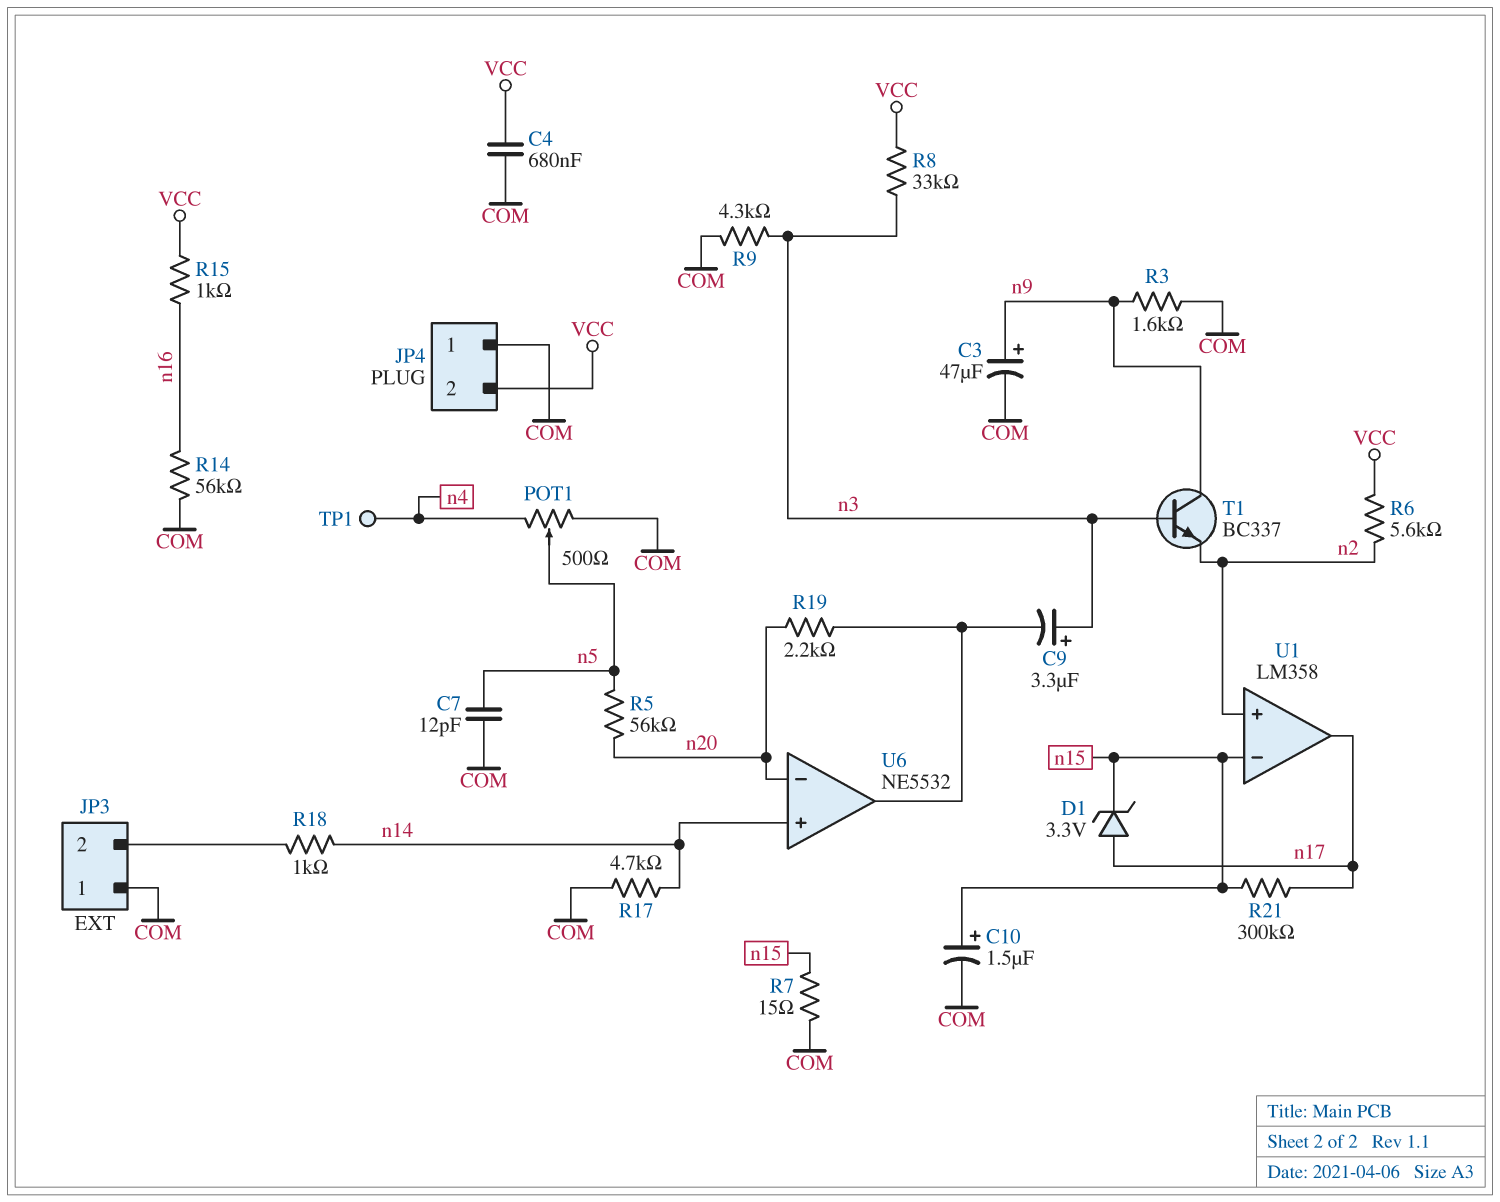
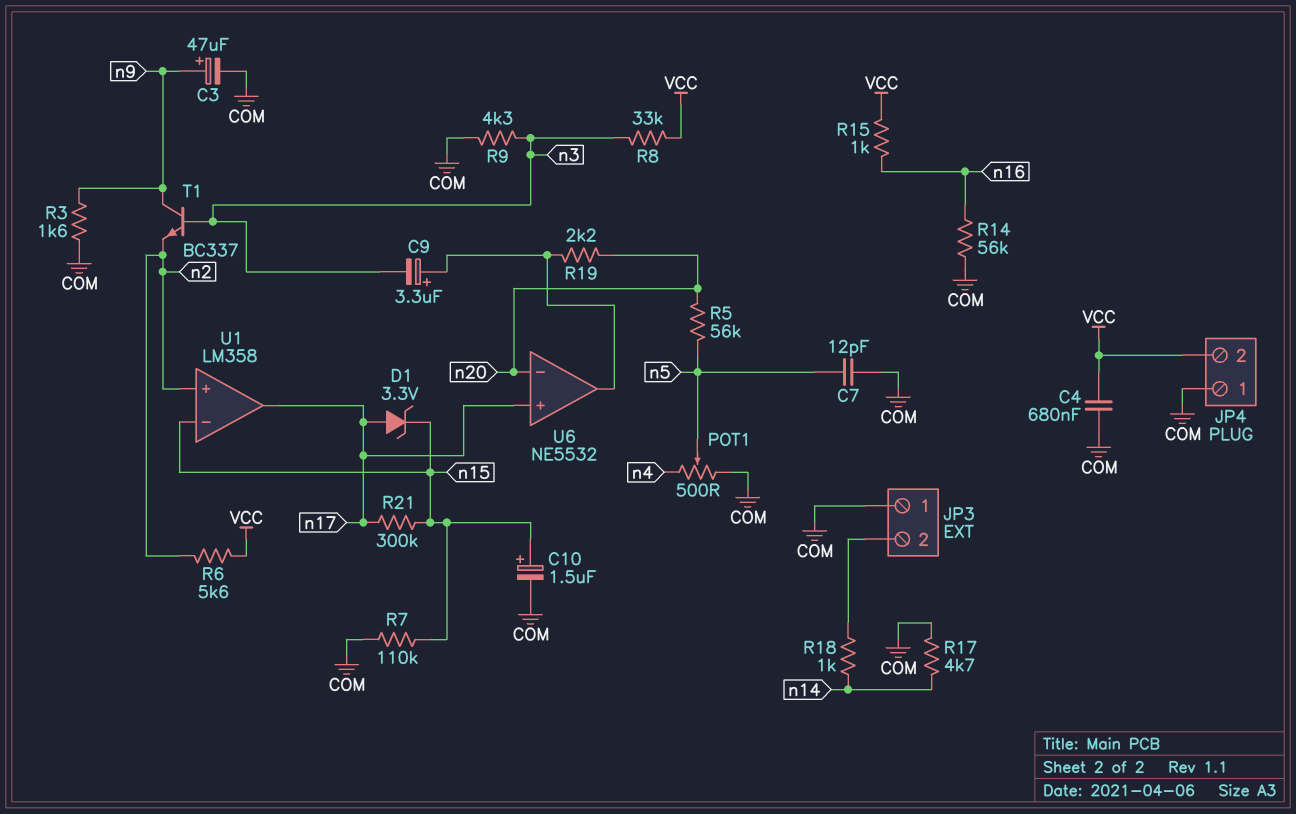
C9: 3.3uF (plus n3, minus U6/out) -> 3.3uF (plus U6/out, minus n3)
R7: 15 (COM, n15) -> 110k (COM, n15)
TP1: test point (n4) -> none
U6 pin in+: n14 -> n17

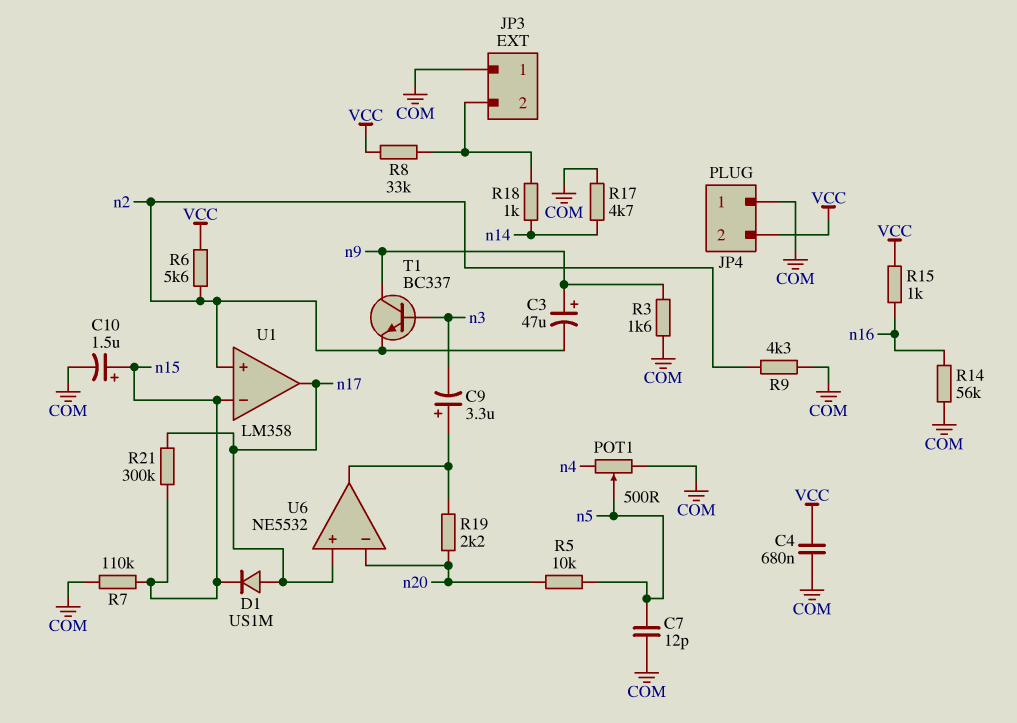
C3: 47uF (plus n9, minus COM) -> 47uF (plus n9, minus n2)
D1: zener 3.3V (A n17, K n15) -> diode US1M (A n17, K n15)
R5: 56k (n5, n20) -> 10k (n5, n20)
R8: 33k (VCC, n3) -> 33k (JP3/2, VCC)
R9: 4.3k (COM, n3) -> 4.3k (COM, n2)

